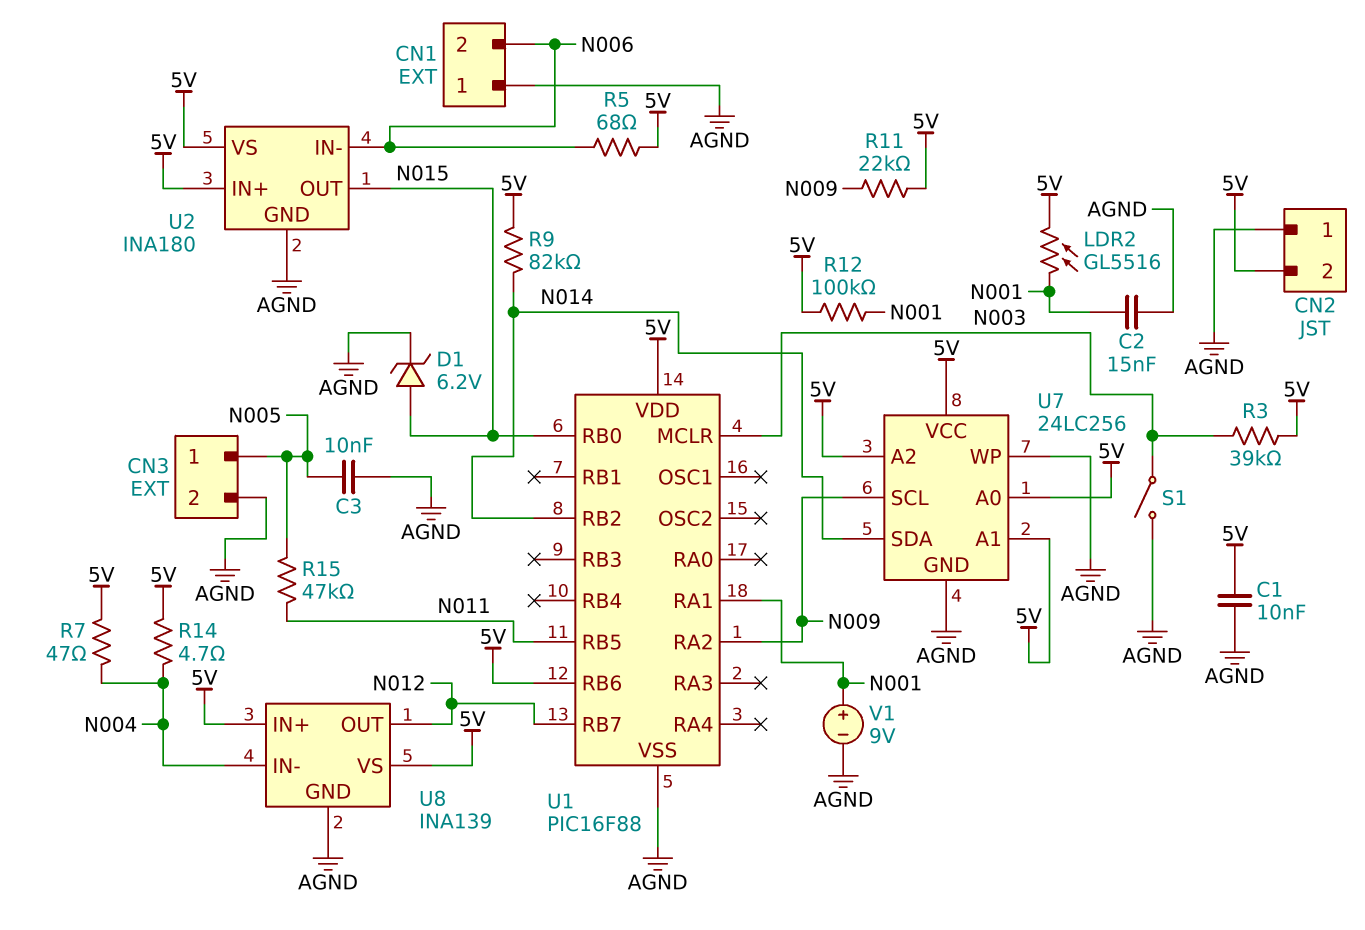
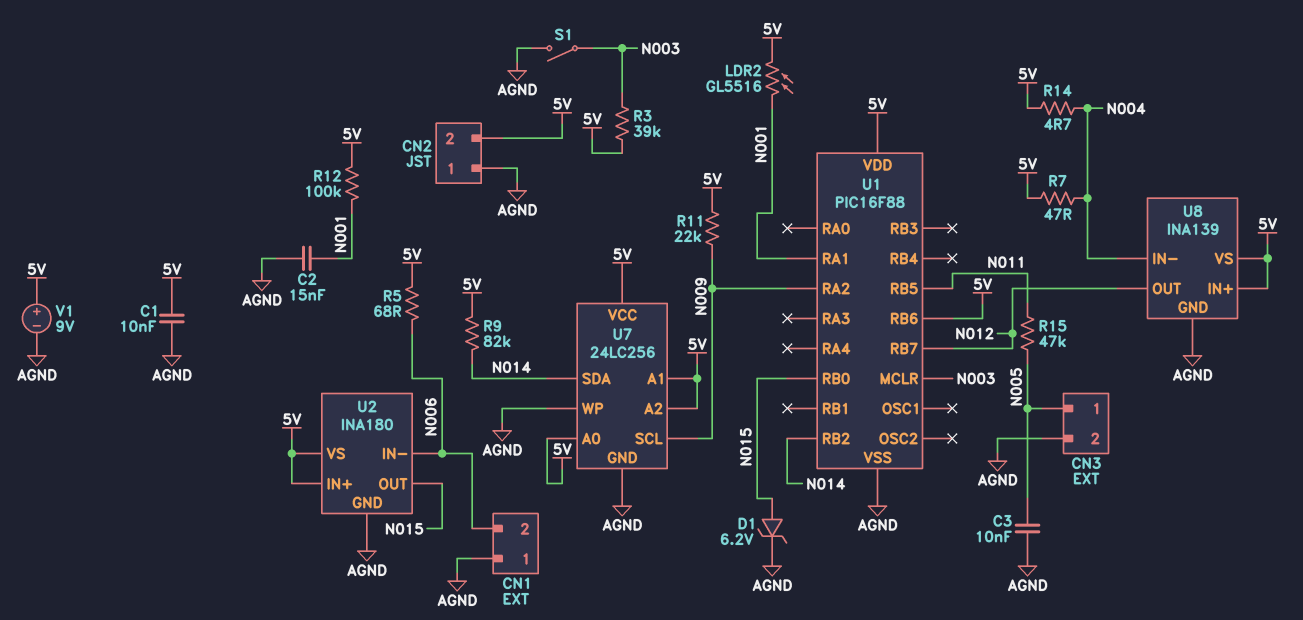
V1: 9V (plus N001, minus AGND) -> 9V (plus 5V, minus AGND)

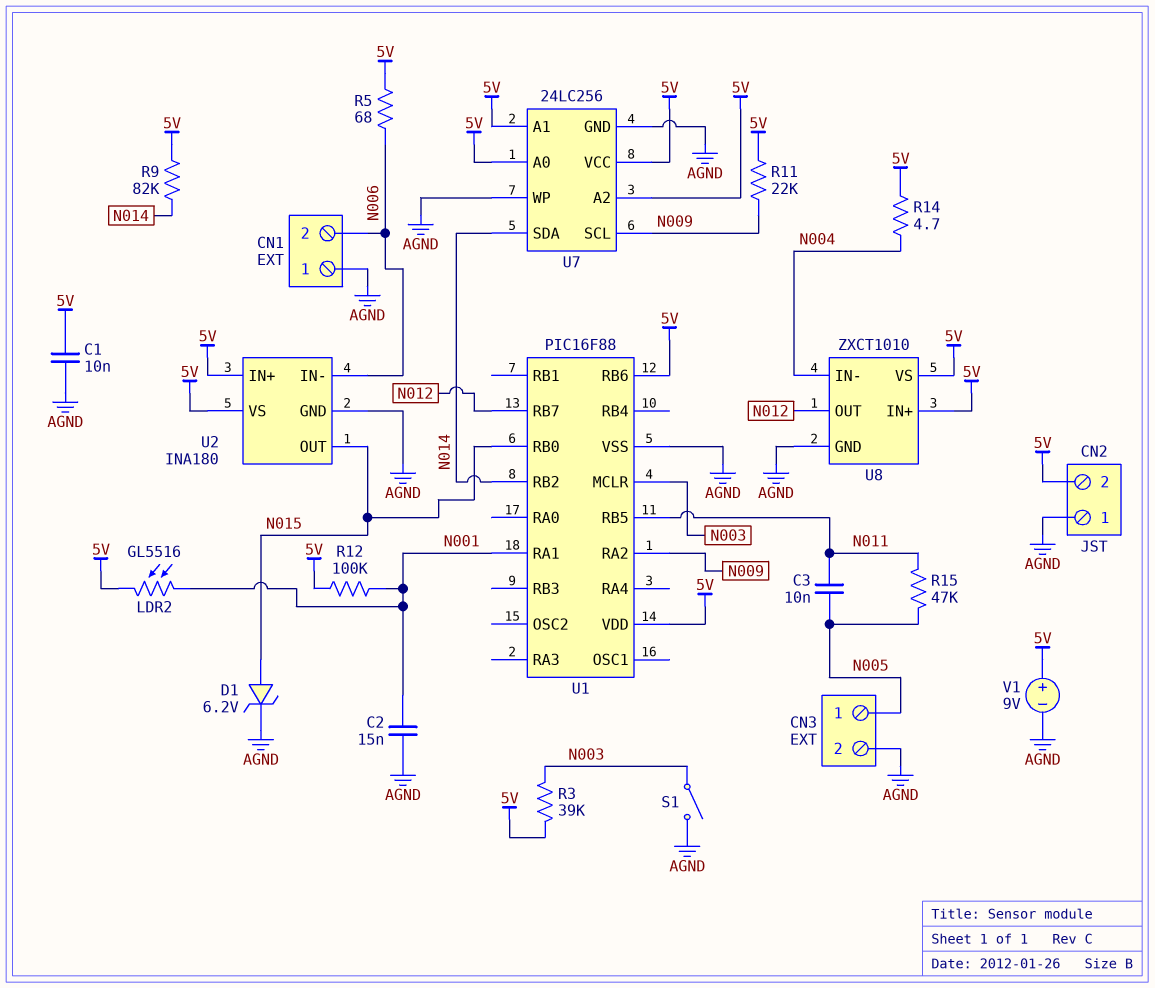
C3: 10nF (AGND, N005) -> 10nF (N005, N011)
R7: 47 (5V, N004) -> none
U8: INA139 -> ZXCT1010

